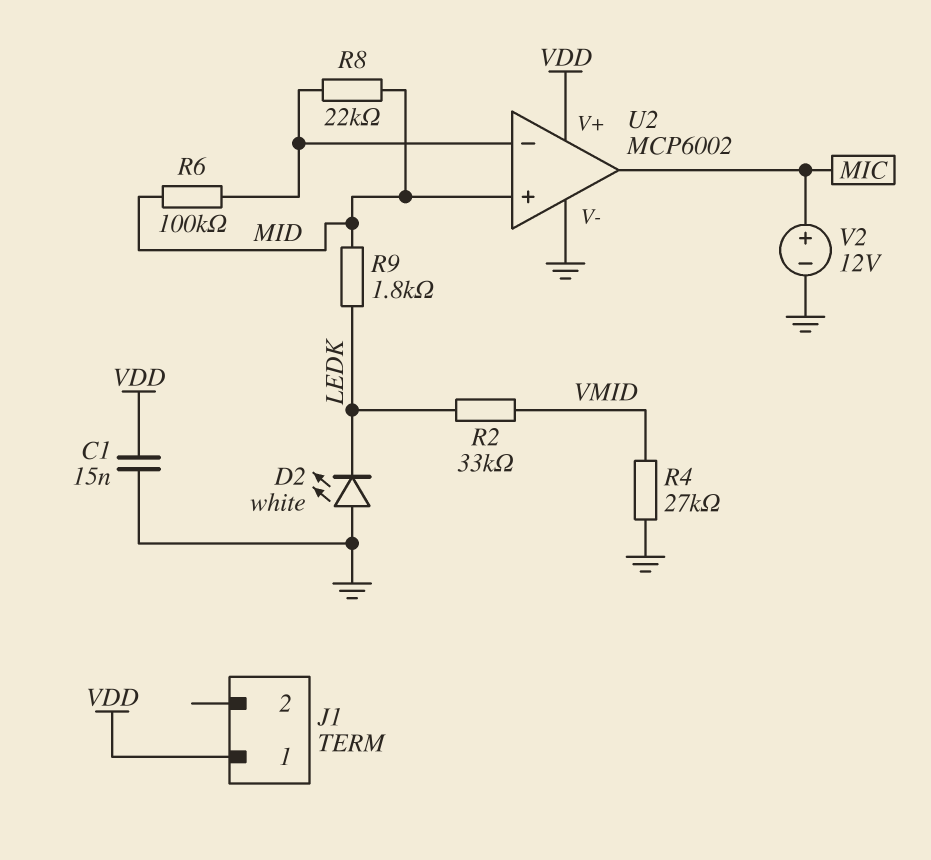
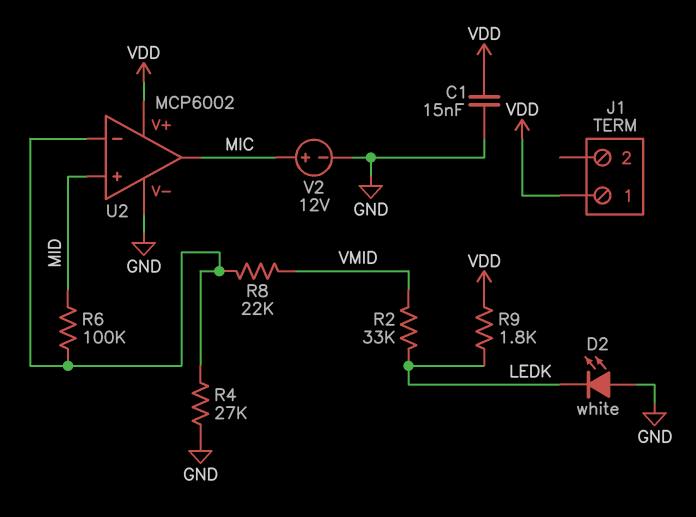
R4: 27k (GND, VMID) -> 27k (GND, U2/in-)
R8: 22k (MID, U2/in-) -> 22k (U2/in-, VMID)
R9: 1.8k (LEDK, MID) -> 1.8k (LEDK, VDD)

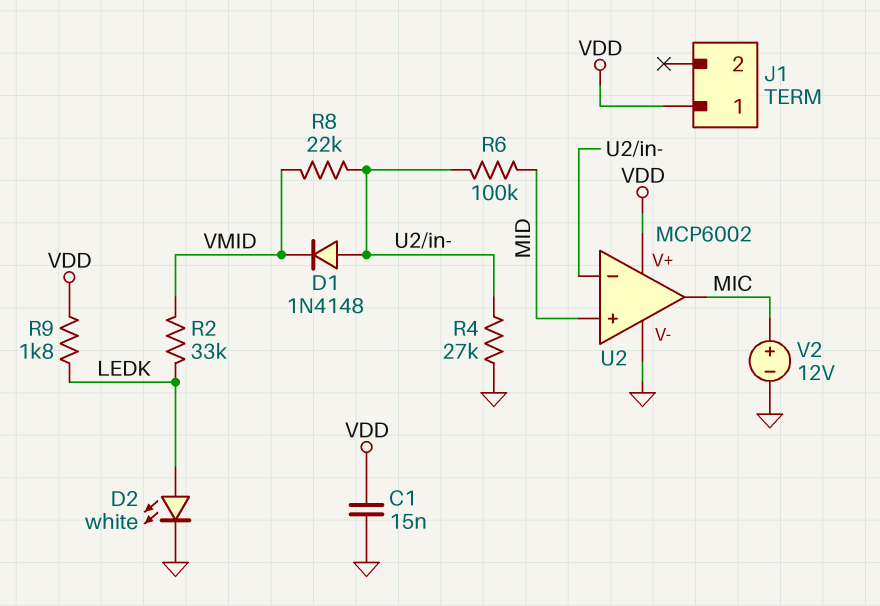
D1: none -> diode 1N4148 (A U2/in-, K VMID)
D2: LED white (A GND, K LEDK) -> LED white (A LEDK, K GND)

